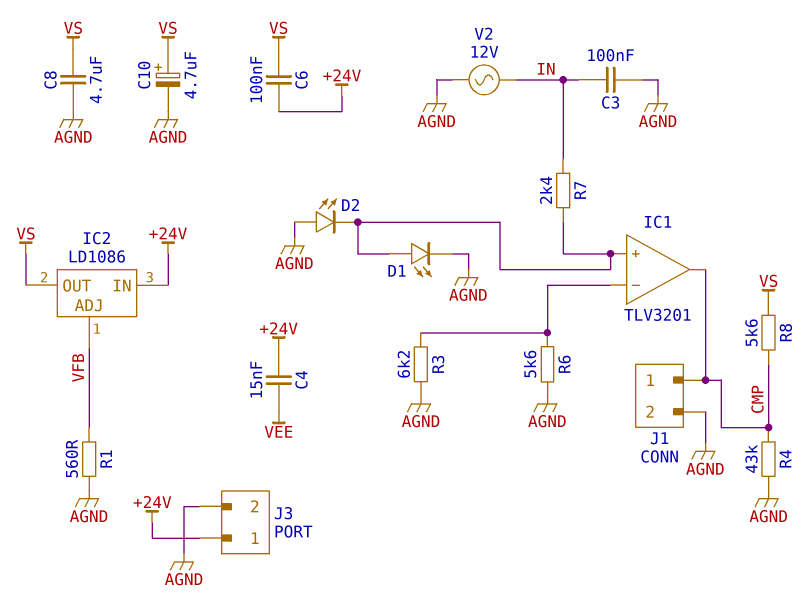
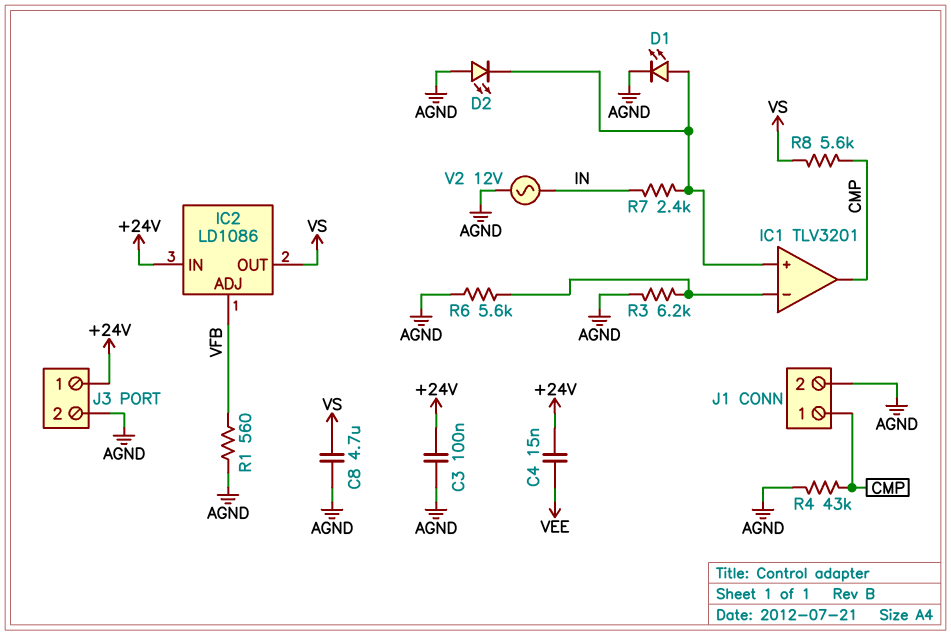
C3: 100nF (AGND, IN) -> 100nF (+24V, AGND)
C6: 100nF (+24V, VS) -> none
C10: 4.7uF (plus VS, minus AGND) -> none

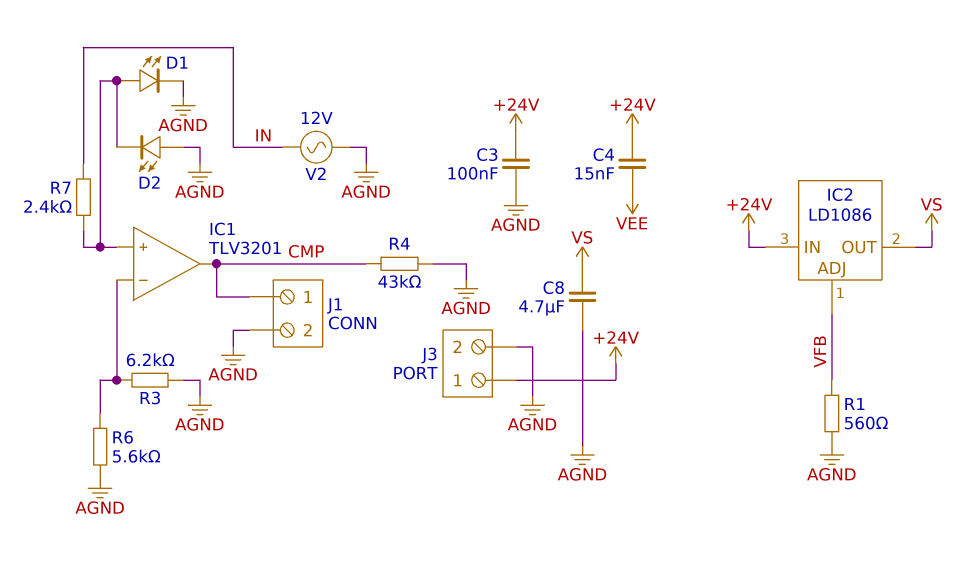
R8: 5.6k (CMP, VS) -> none

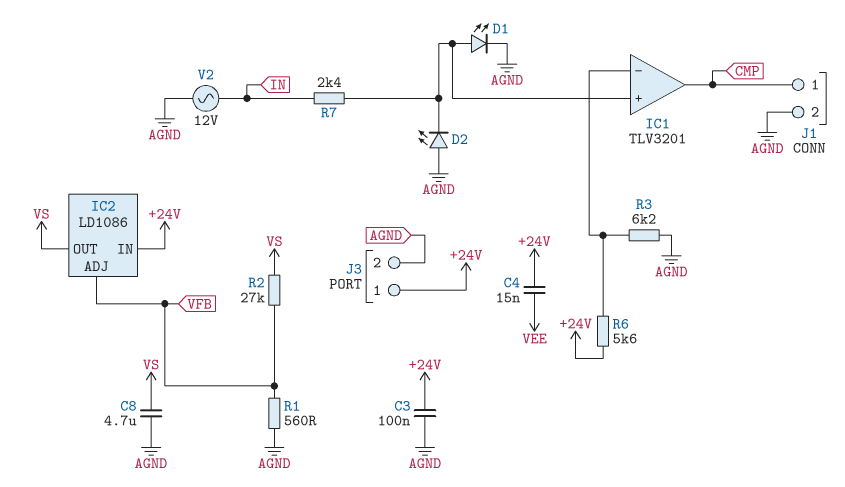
R2: none -> 27k (VFB, VS)
R4: 43k (AGND, CMP) -> none
R6: 5.6k (AGND, IC1/in-) -> 5.6k (+24V, IC1/in-)

